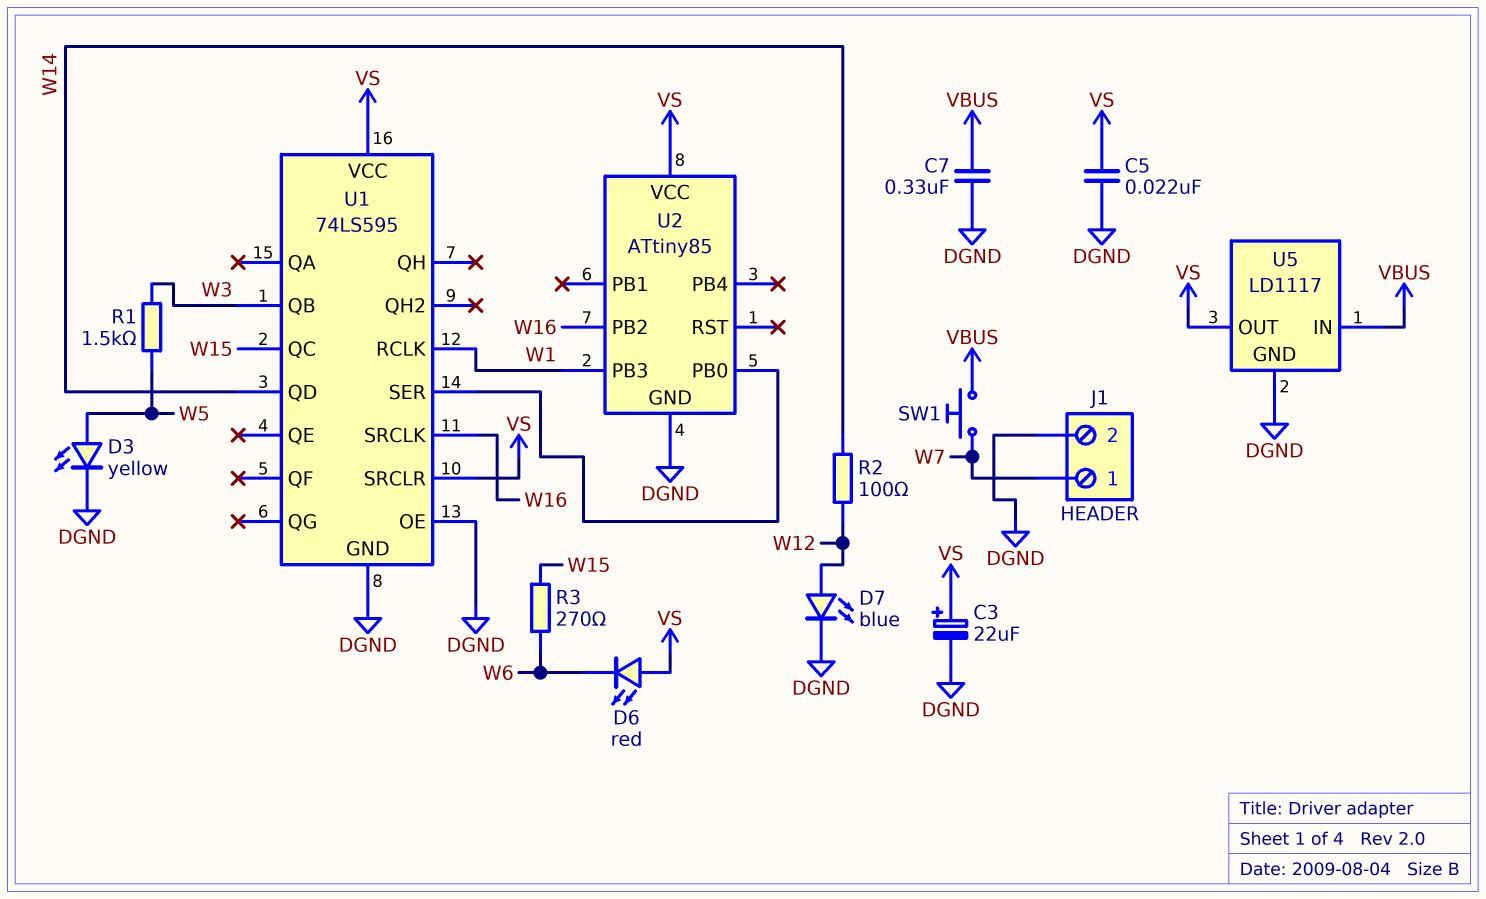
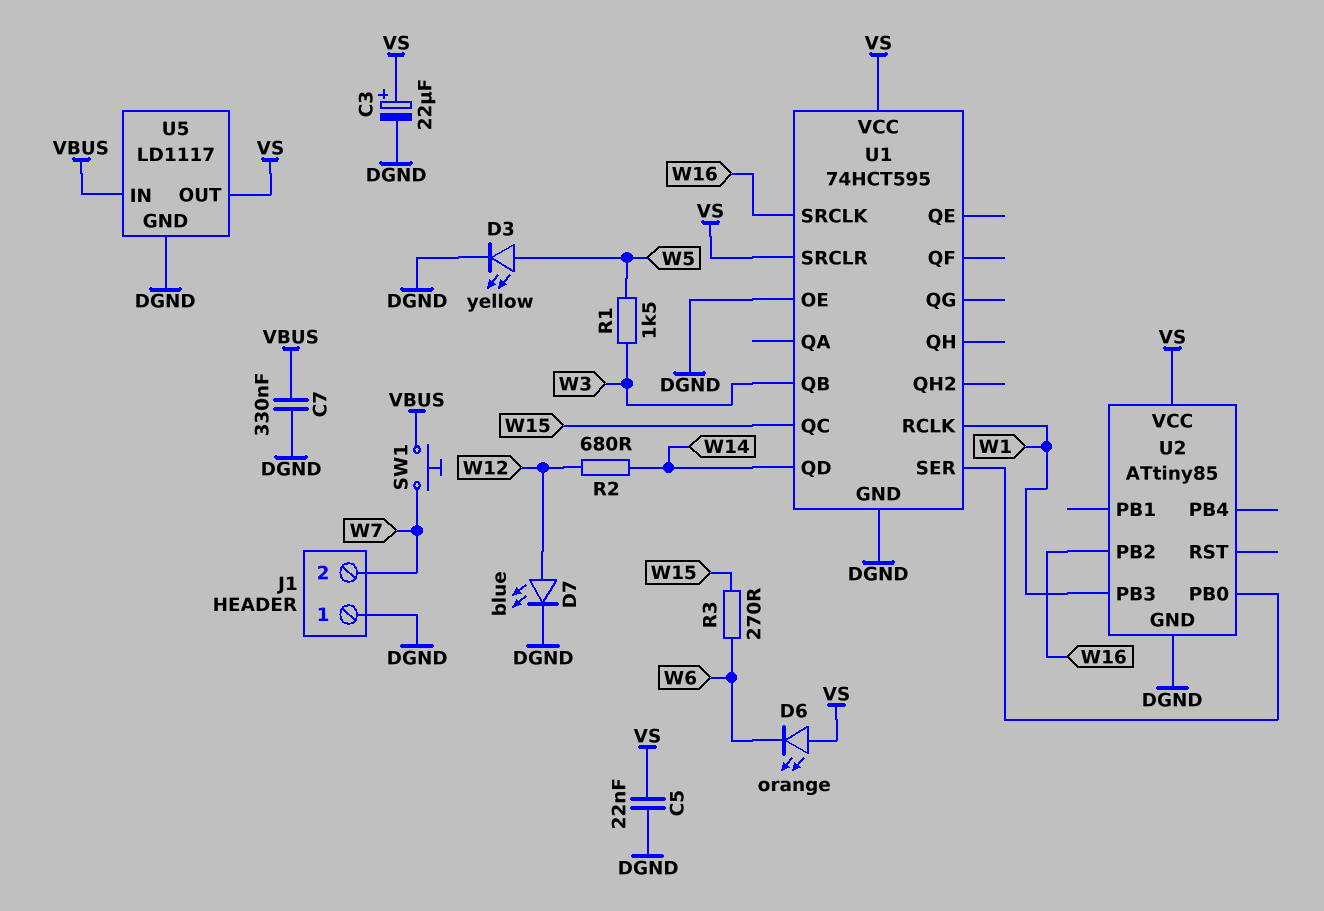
D6: LED red (A VS, K W6) -> LED orange (A VS, K W6)
J1 pin 1: W7 -> DGND
J1 pin 2: DGND -> W7
R2: 100 (W12, W14) -> 680 (W12, W14)
U1: 74LS595 -> 74HCT595

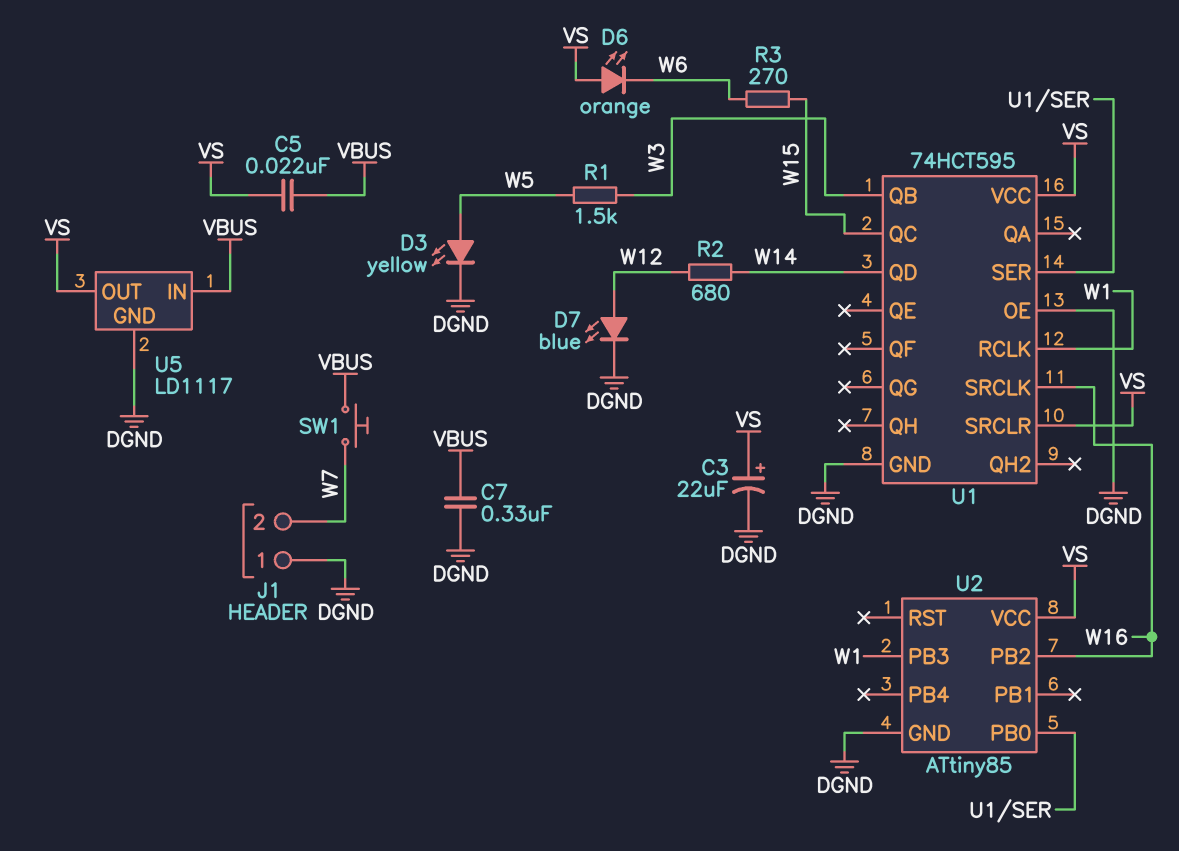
C5: 22nF (DGND, VS) -> 22nF (VBUS, VS)

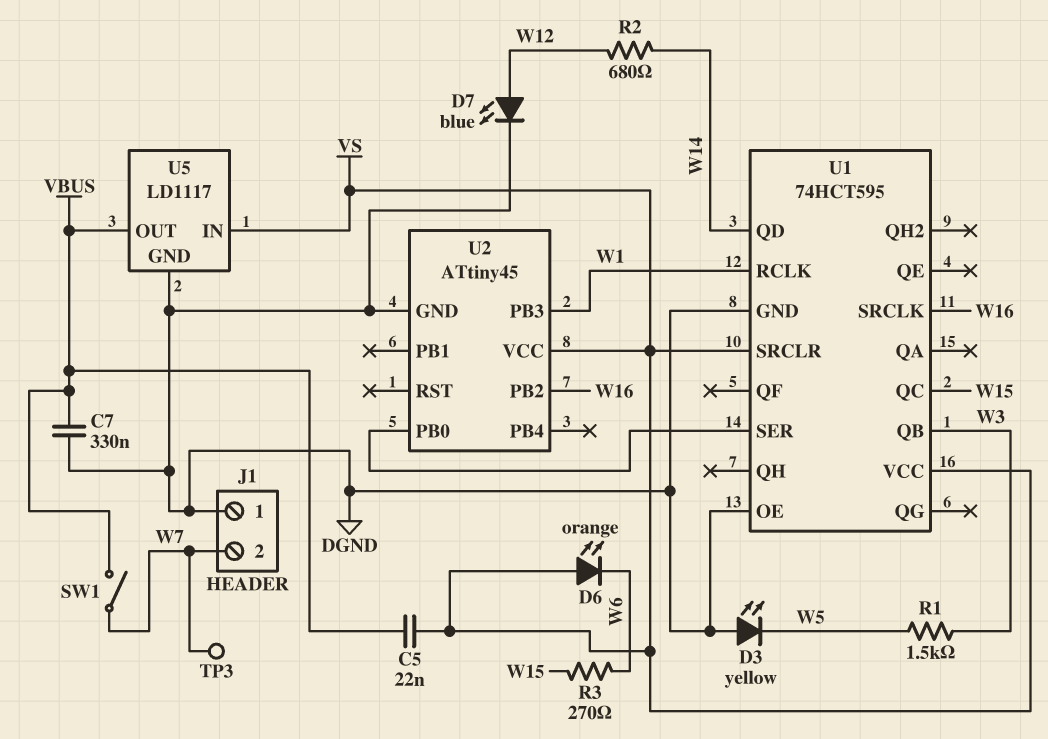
C3: 22uF (plus VS, minus DGND) -> none
D3: LED yellow (A W5, K DGND) -> LED yellow (A DGND, K W5)
SW1: button (VBUS, W7) -> switch (VBUS, W7)
TP3: none -> test point (W7)
U2: ATtiny85 -> ATtiny45
U5 pin IN: VBUS -> VS
U5 pin OUT: VS -> VBUS

